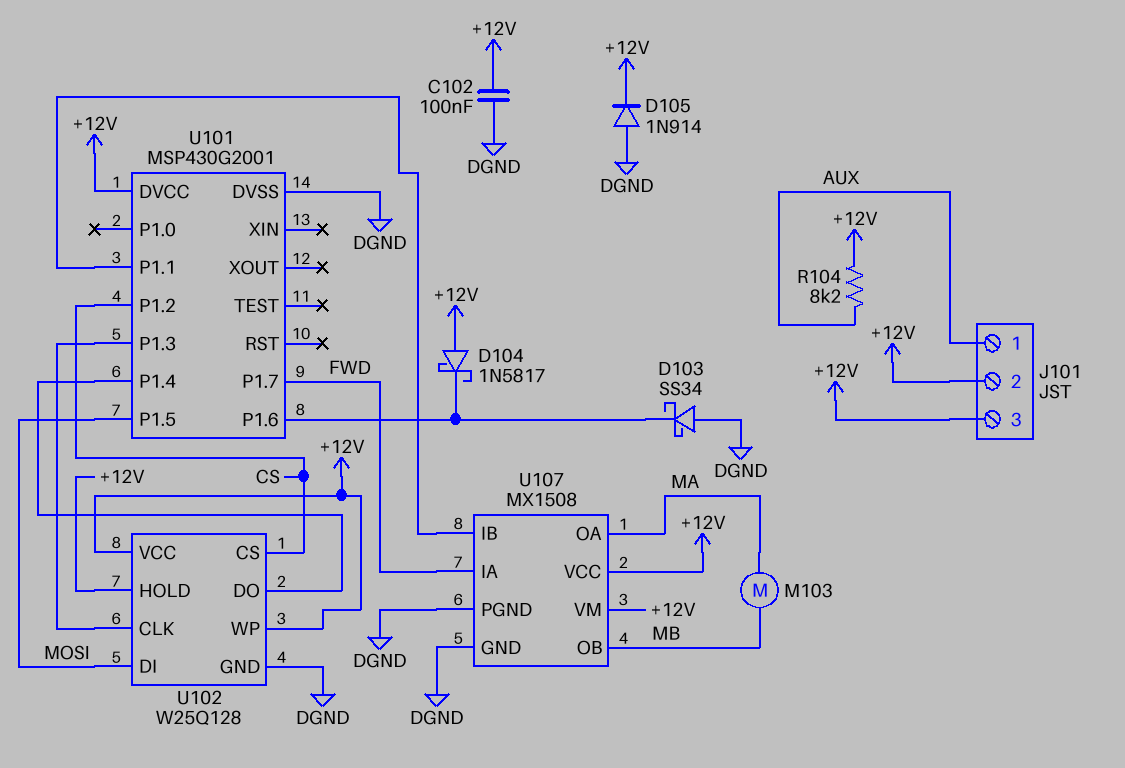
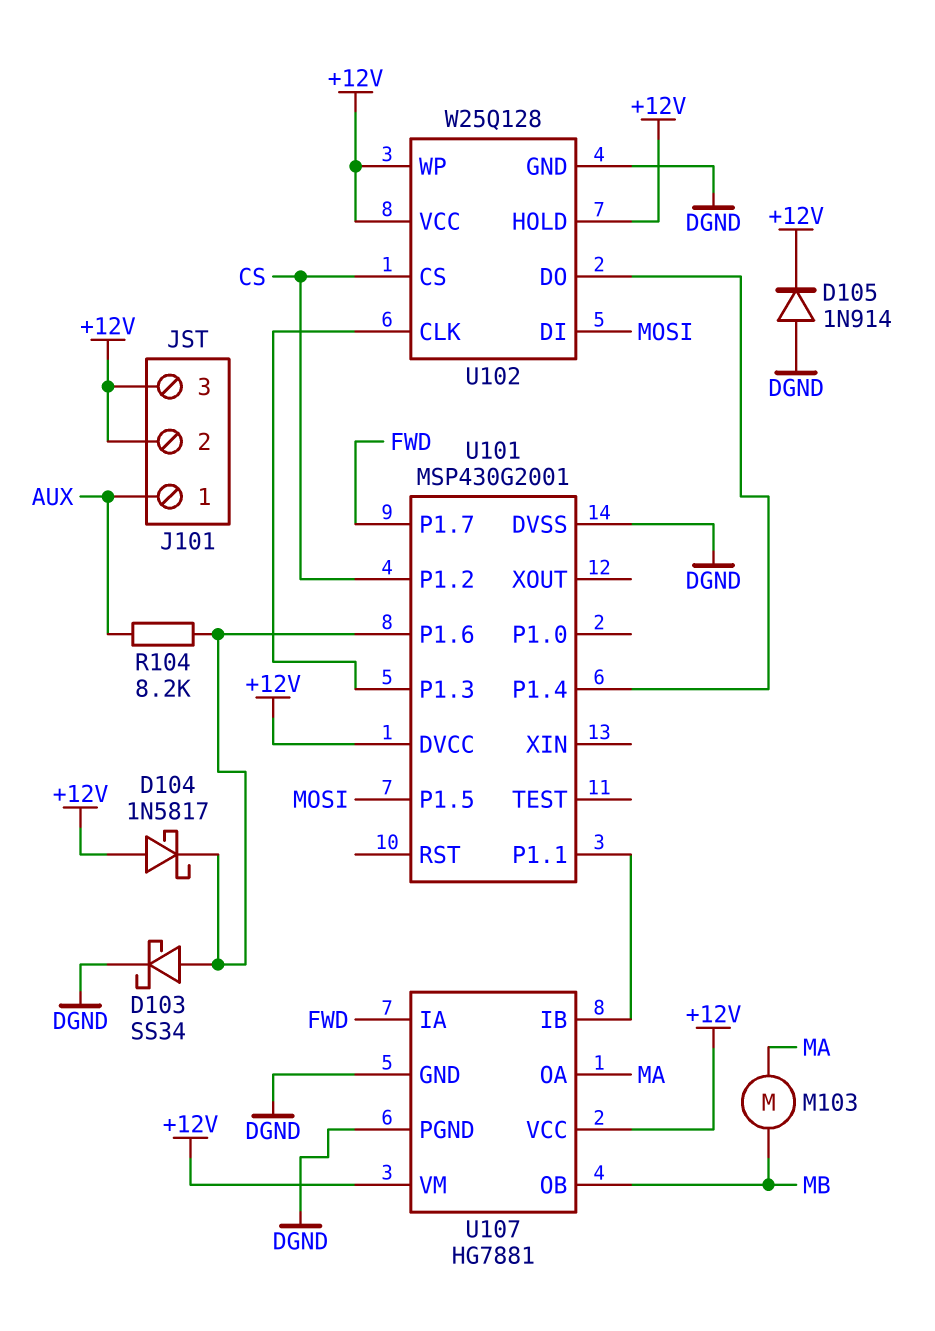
C102: 100nF (+12V, DGND) -> none
D103: schottky SS34 (A DGND, K U101/P1.6) -> schottky SS34 (A U101/P1.6, K DGND)
R104: 8.2k (+12V, AUX) -> 8.2k (AUX, U101/P1.6)
U107: MX1508 -> HG7881

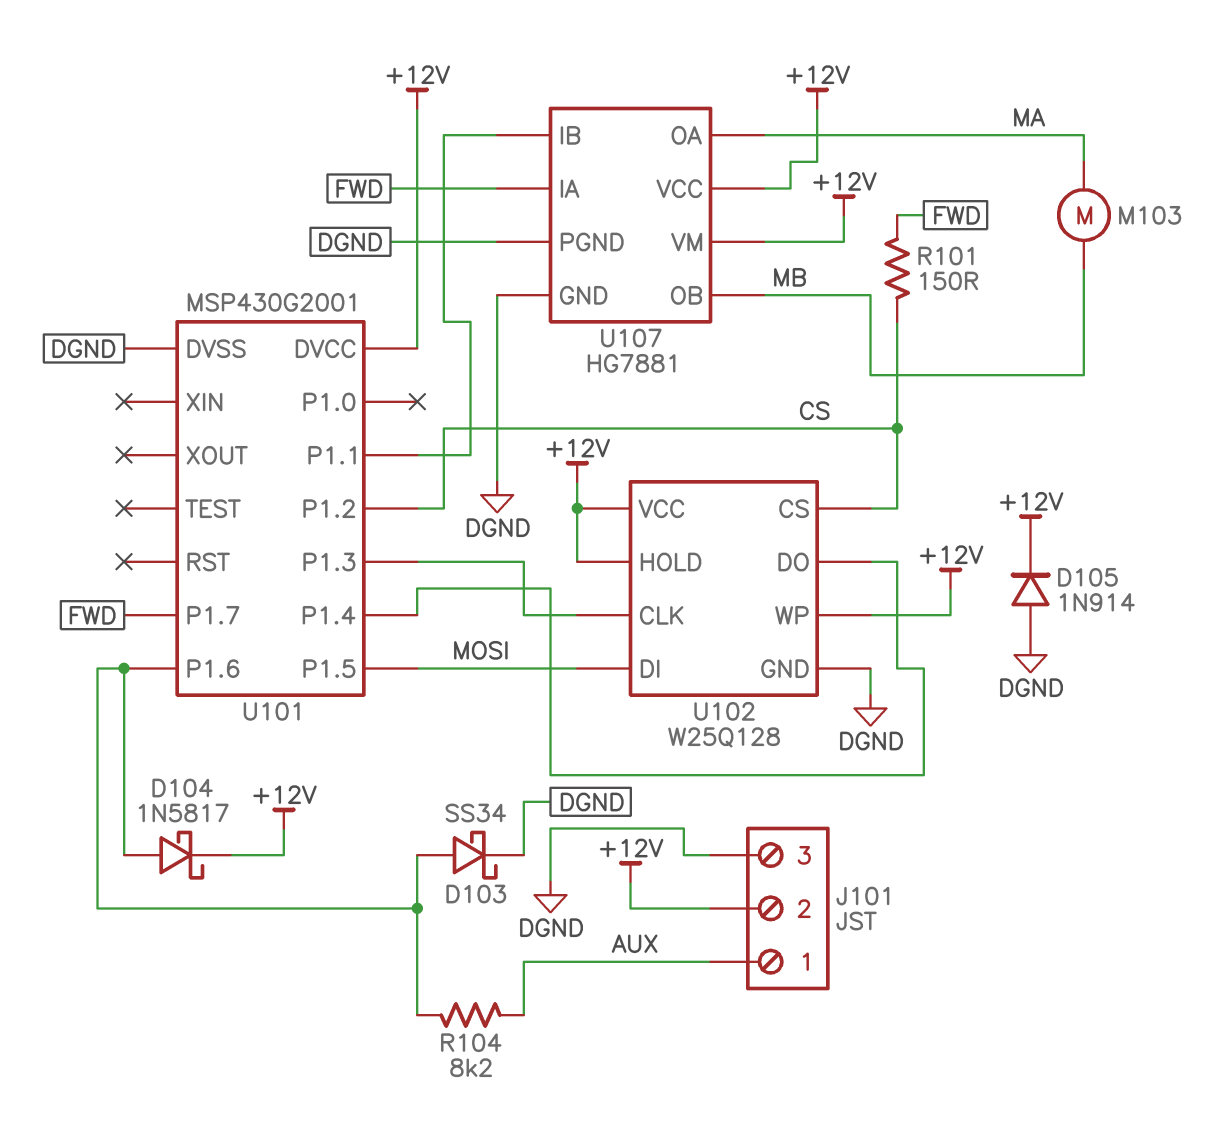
D104: schottky 1N5817 (A +12V, K U101/P1.6) -> schottky 1N5817 (A U101/P1.6, K +12V)
J101 pin 3: +12V -> DGND
R101: none -> 150 (CS, FWD)

